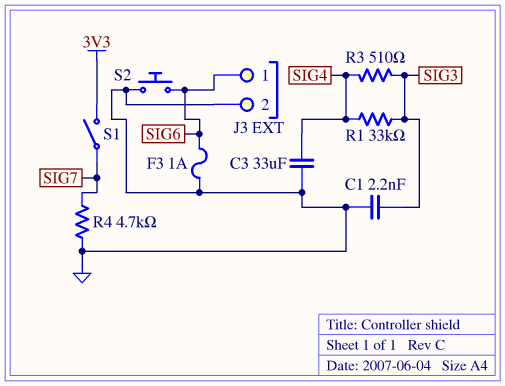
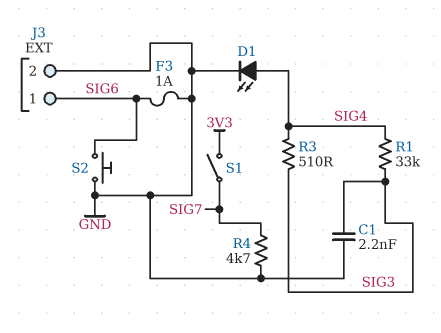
C3: 33uF (GND, SIG4) -> none
D1: none -> LED (A SIG4, K GND)

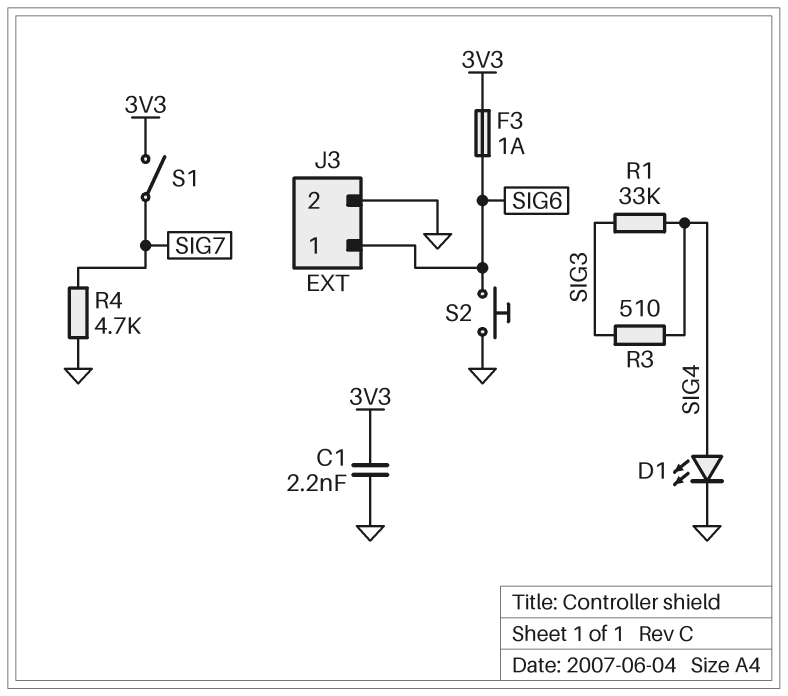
C1: 2.2nF (GND, SIG3) -> 2.2nF (3V3, GND)
F3: 1A (GND, SIG6) -> 1A (3V3, SIG6)

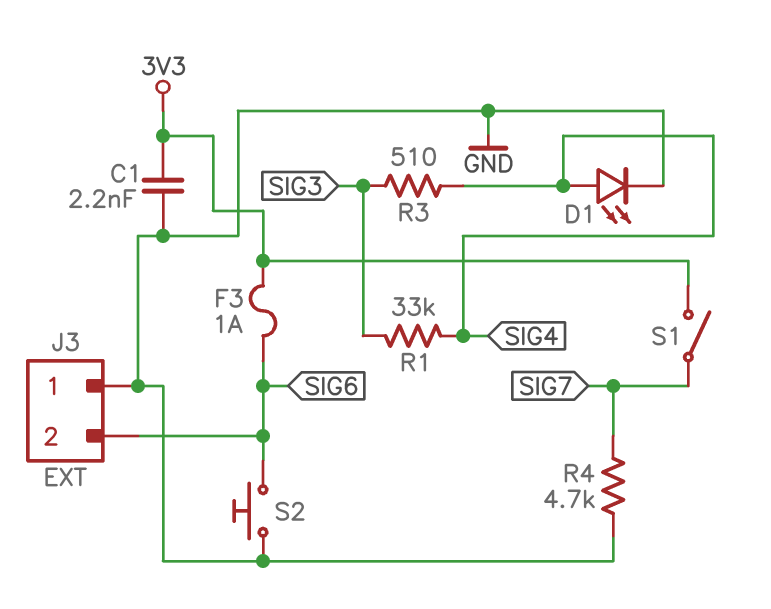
J3 pin 1: SIG6 -> GND
J3 pin 2: GND -> SIG6

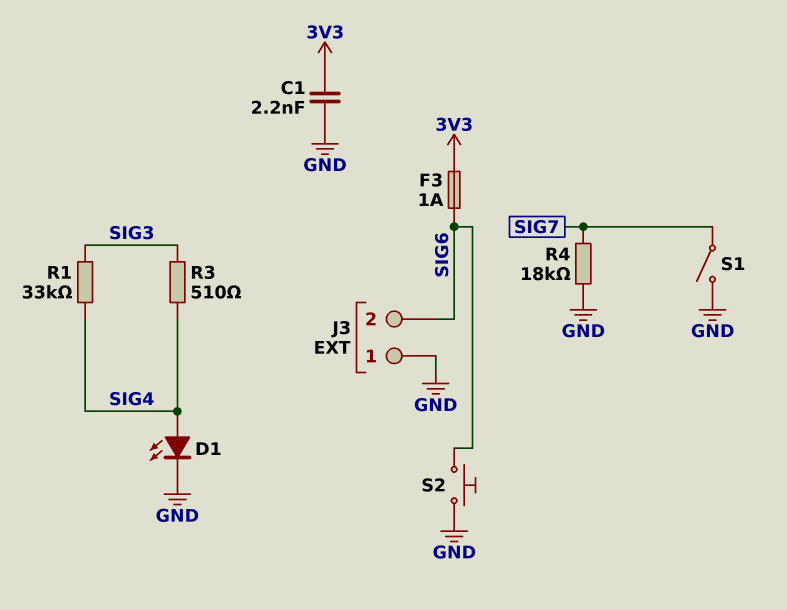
R4: 4.7k (GND, SIG7) -> 18k (GND, SIG7)
S1: switch (3V3, SIG7) -> switch (GND, SIG7)

